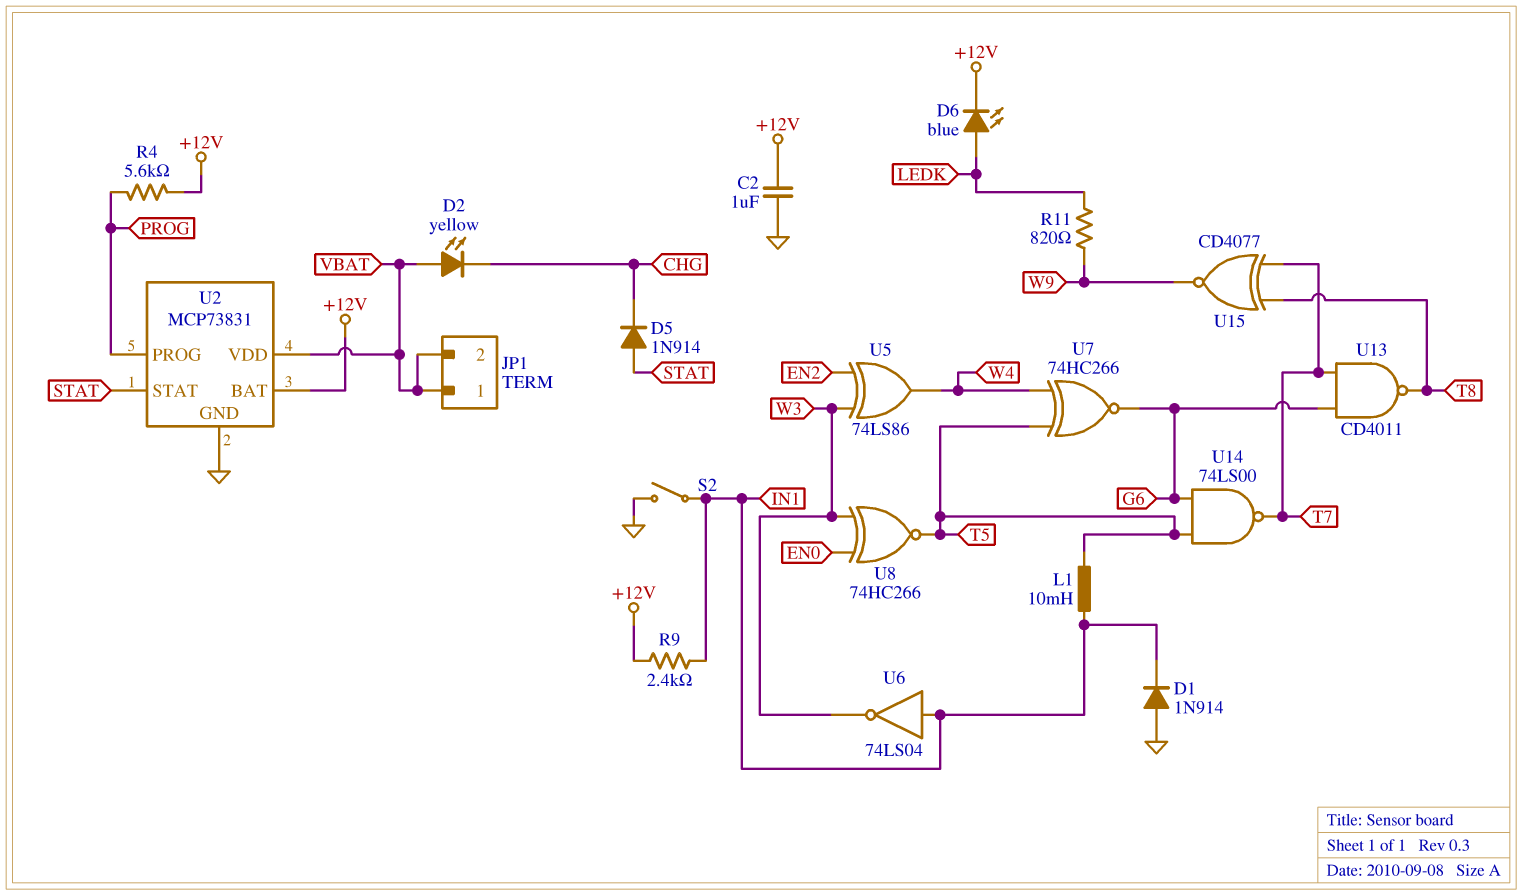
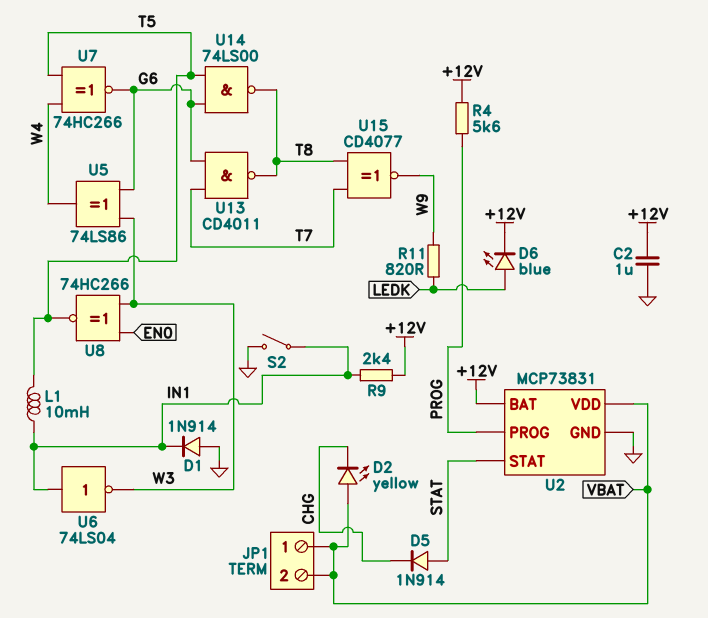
U5: XOR 74LS86 (in EN2, in W3, out W4) -> XOR 74LS86 (in G6, in W3, out W4)
U14: NAND 74LS00 (in G6, in T5, out T7) -> NAND 74LS00 (in G6, in T5, out T8)

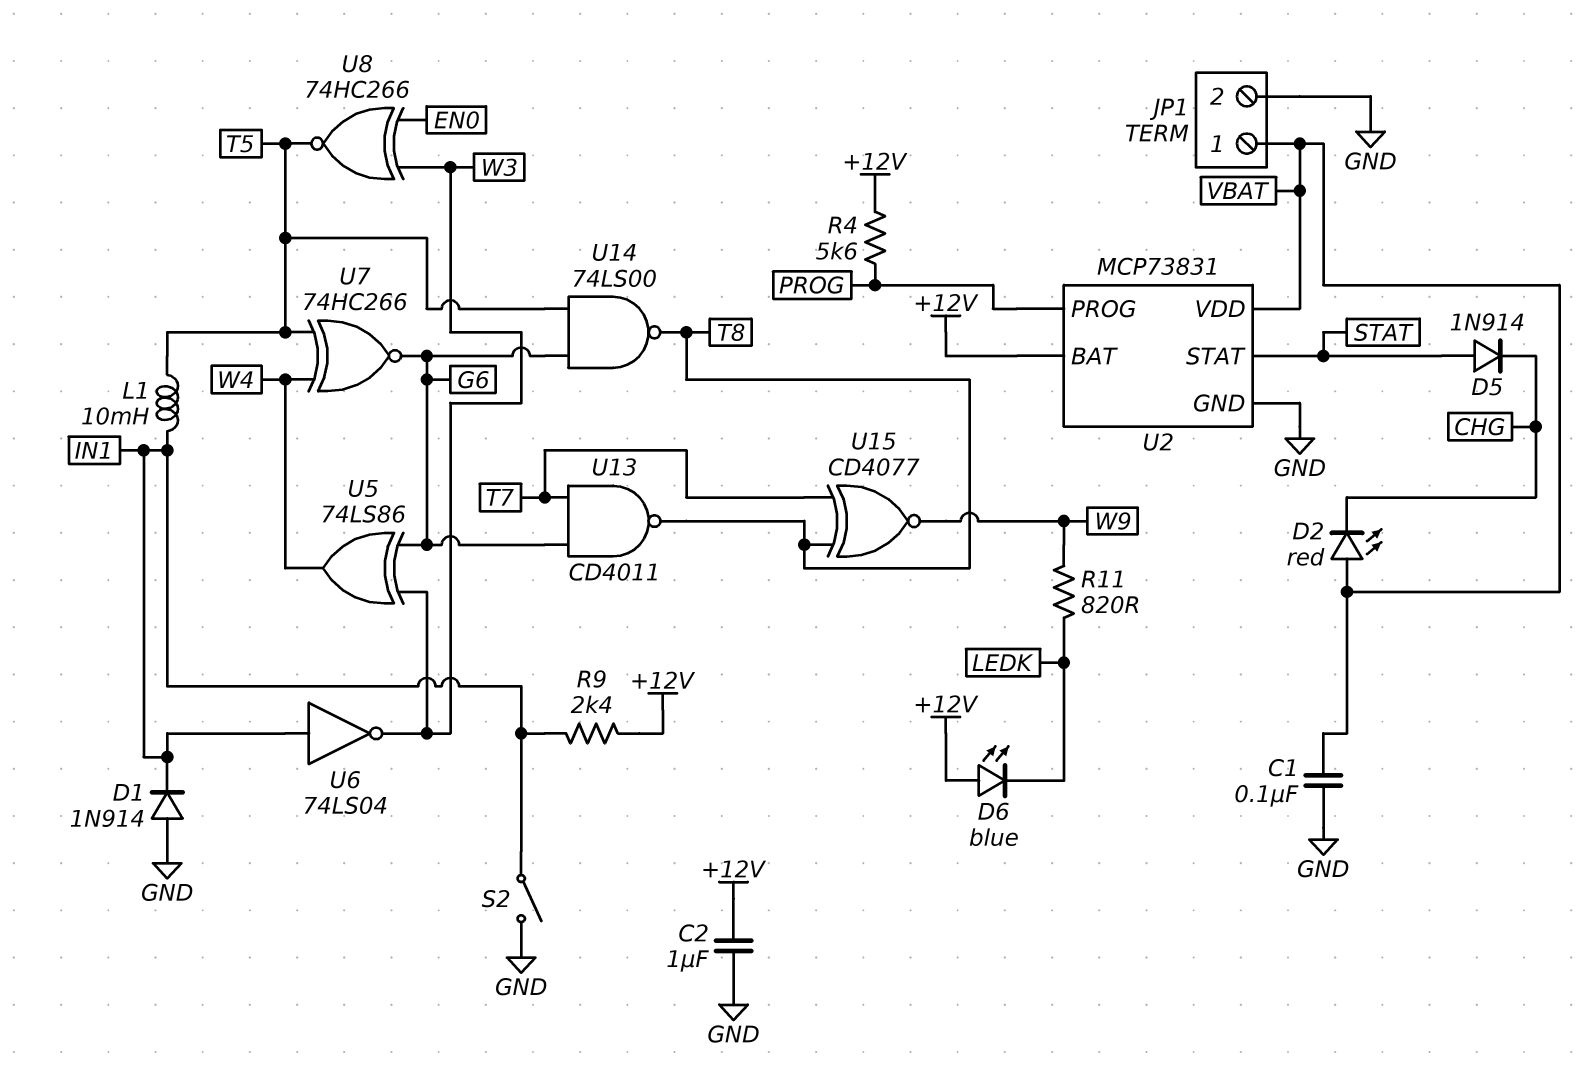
C1: none -> 100nF (GND, VBAT)
D2: LED yellow (A VBAT, K CHG) -> LED red (A VBAT, K CHG)
D6: LED blue (A LEDK, K +12V) -> LED blue (A +12V, K LEDK)
JP1 pin 2: VBAT -> GND

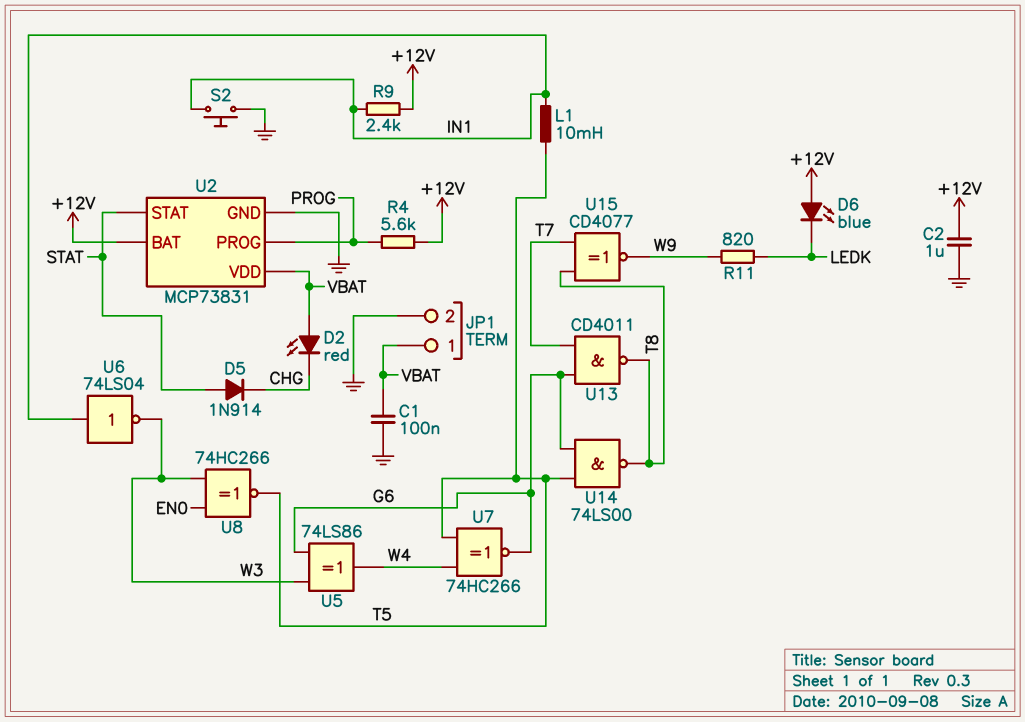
D1: diode 1N914 (A GND, K IN1) -> none
S2: switch (GND, IN1) -> button (GND, IN1)

